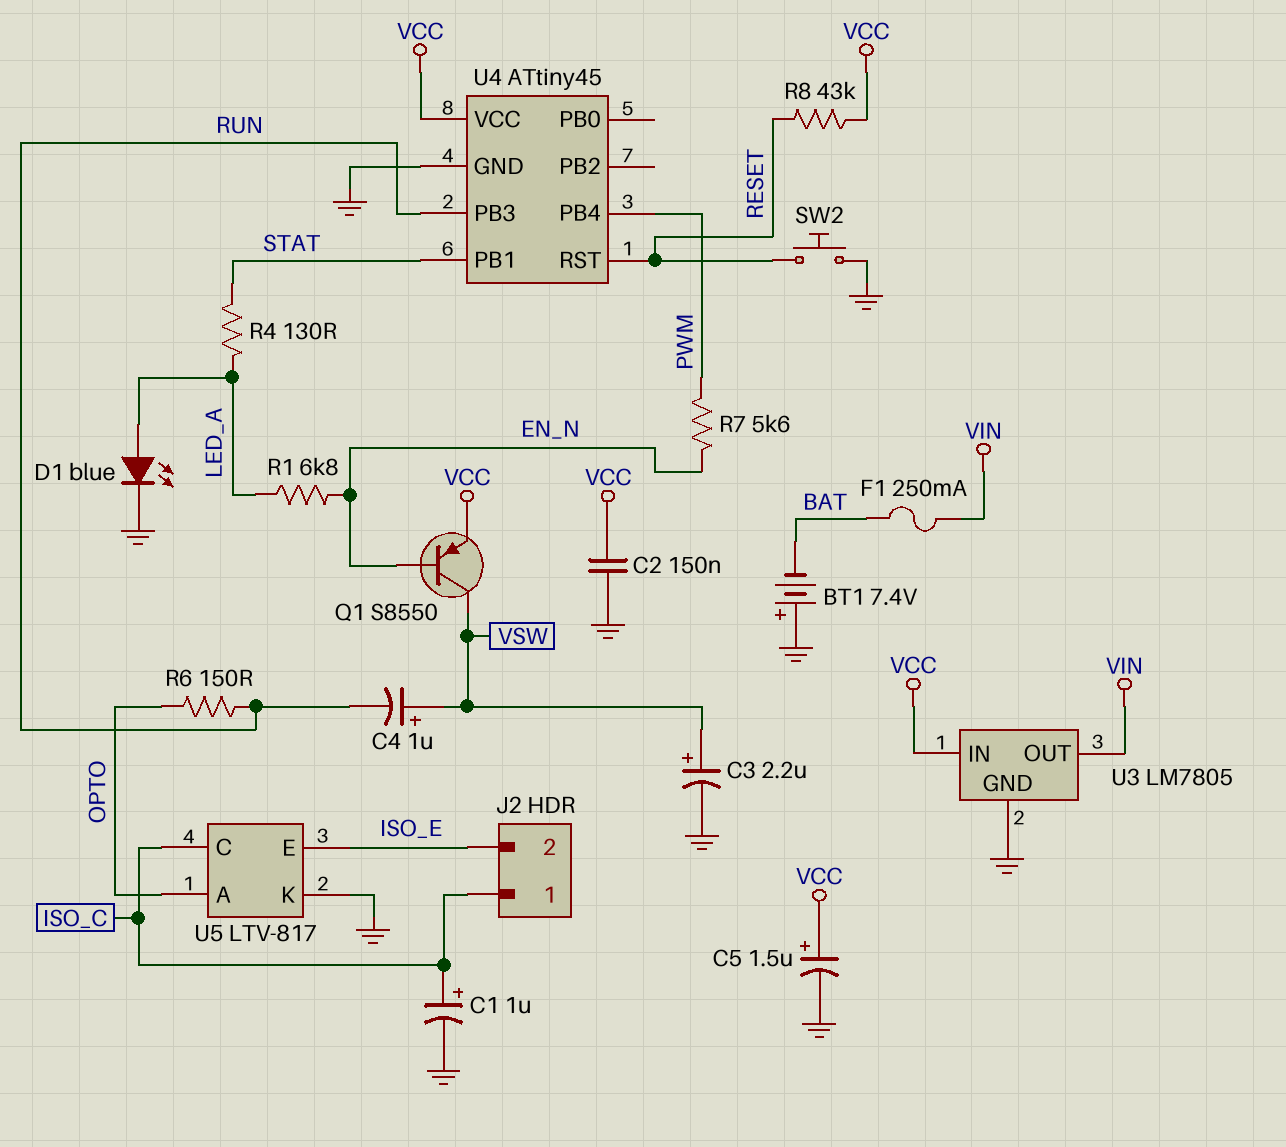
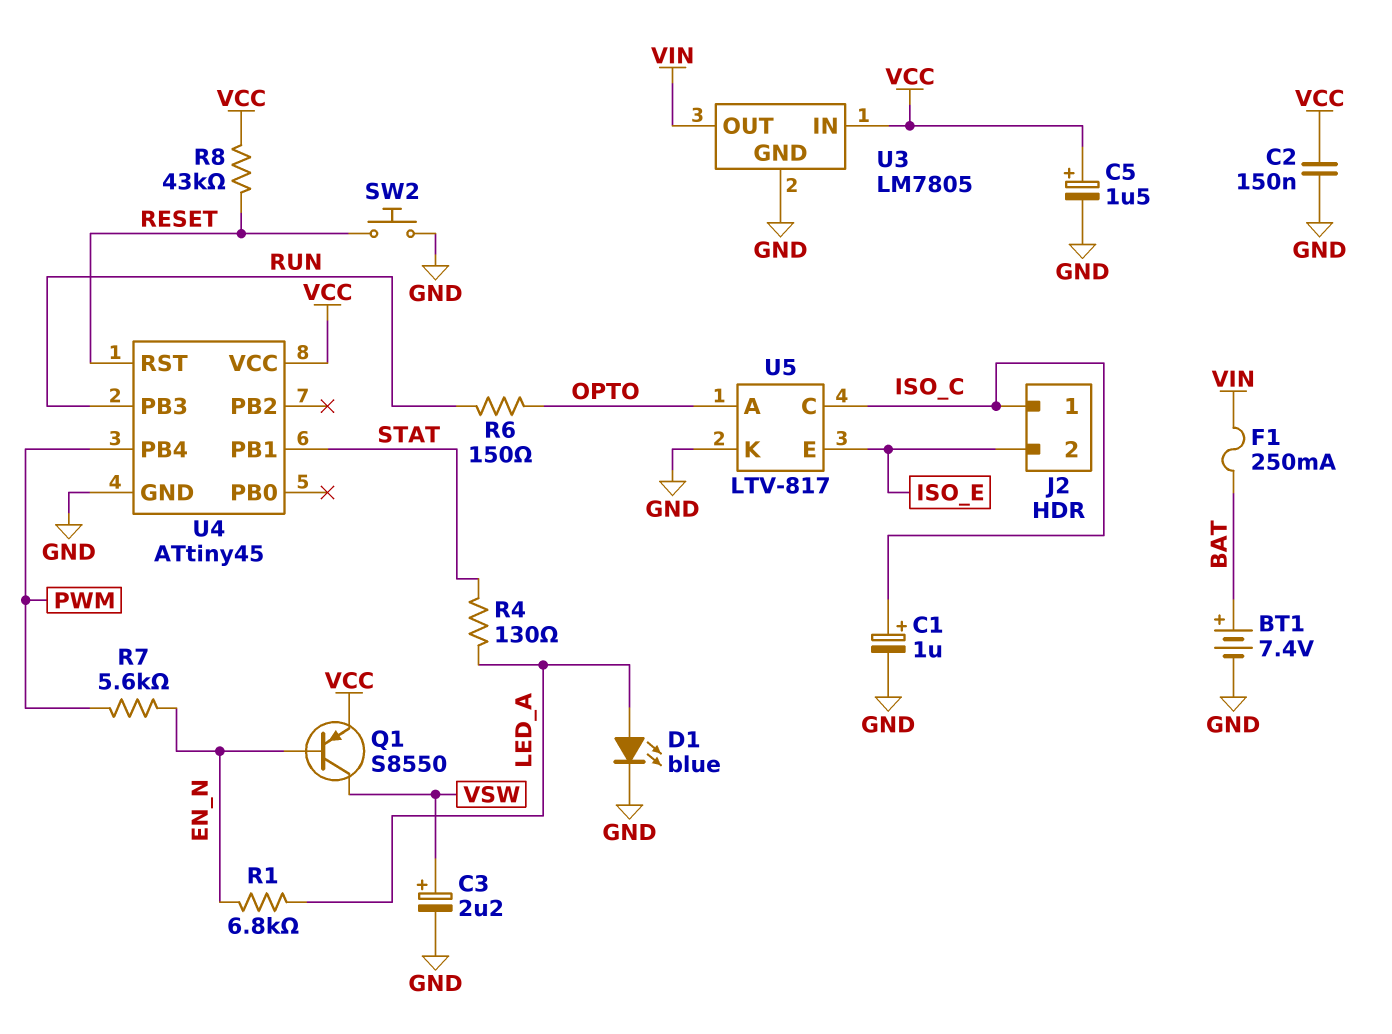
BT1: 7.4V (plus GND, minus BAT) -> 7.4V (plus BAT, minus GND)
C4: 1uF (plus VSW, minus RUN) -> none

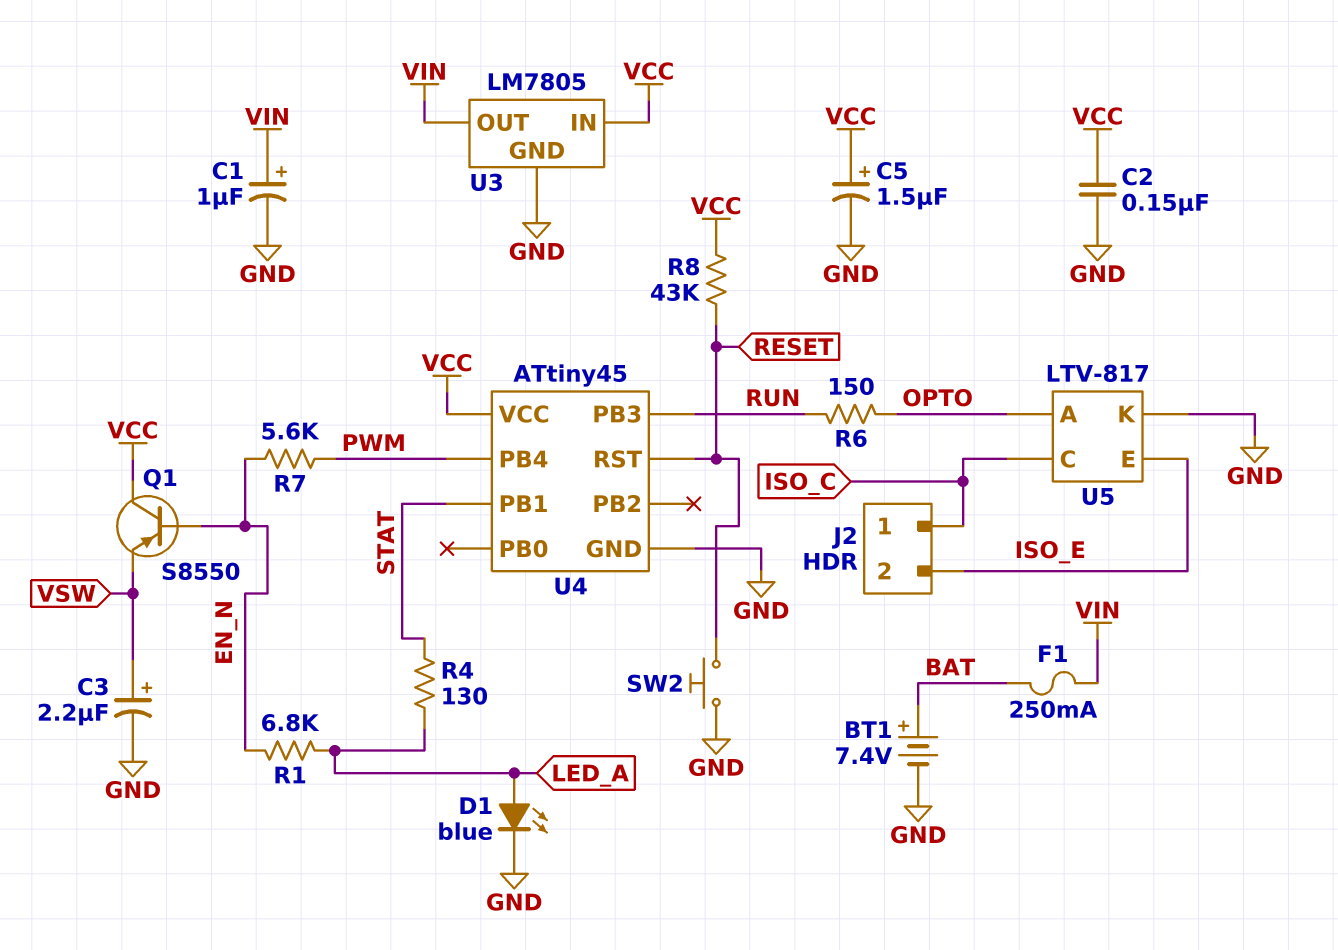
C1: 1uF (plus ISO_C, minus GND) -> 1uF (plus VIN, minus GND)
Q1: PNP S8550 (B EN_N, C VSW, E VCC) -> PNP S8550 (B EN_N, C VCC, E VSW)

